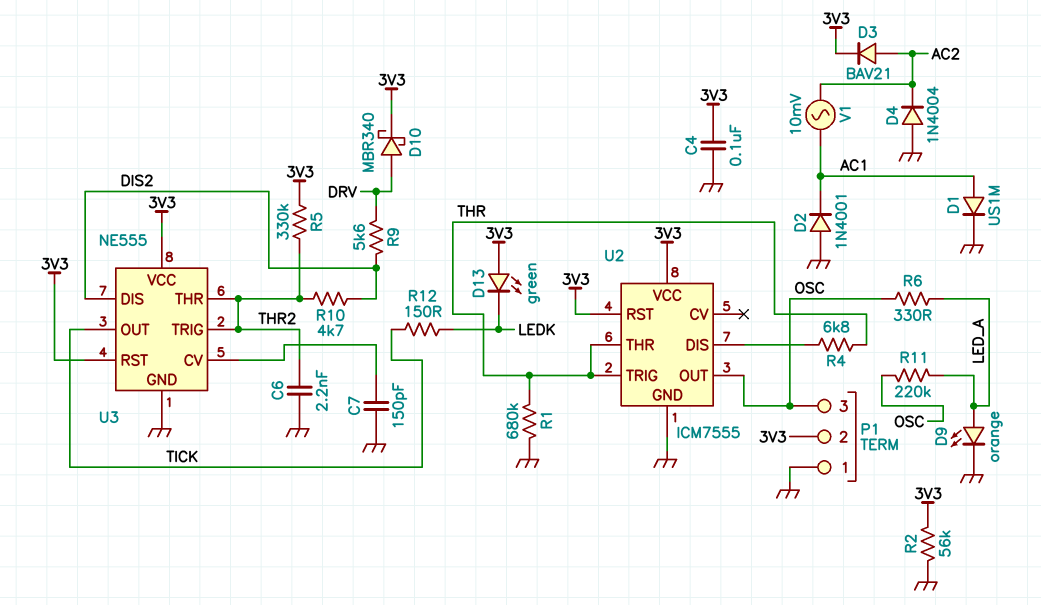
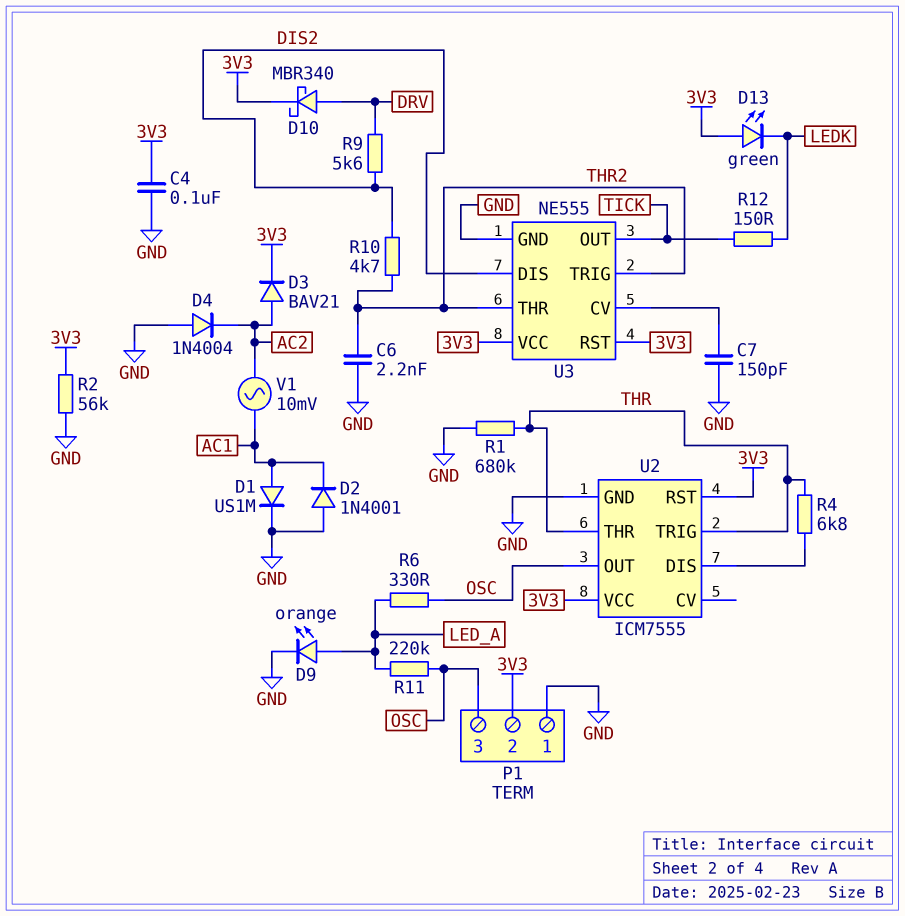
R5: 330k (3V3, THR2) -> none

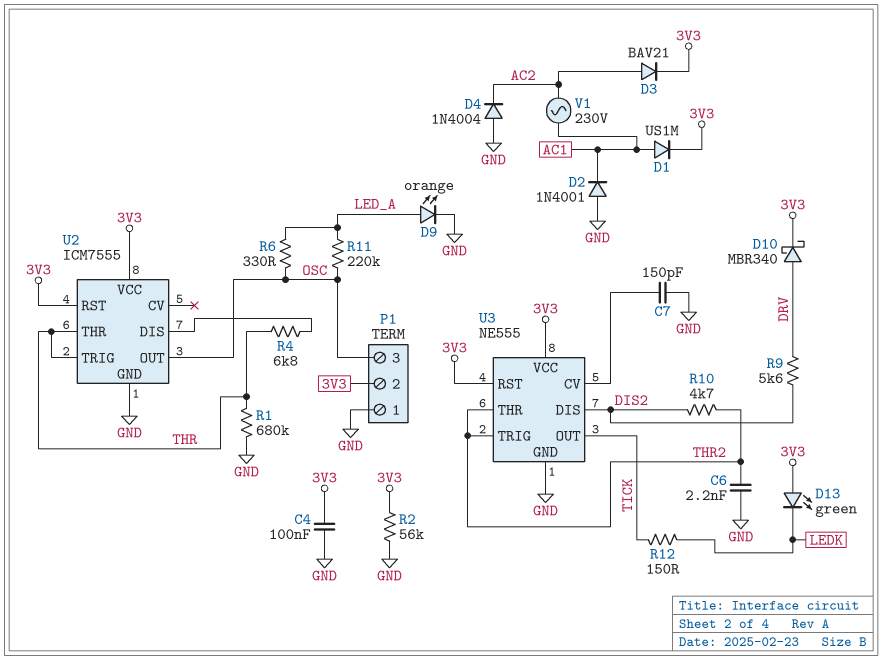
D1: diode US1M (A AC1, K GND) -> diode US1M (A AC1, K 3V3)
V1: AC 10mV (AC1, AC2) -> AC 230V (AC1, AC2)

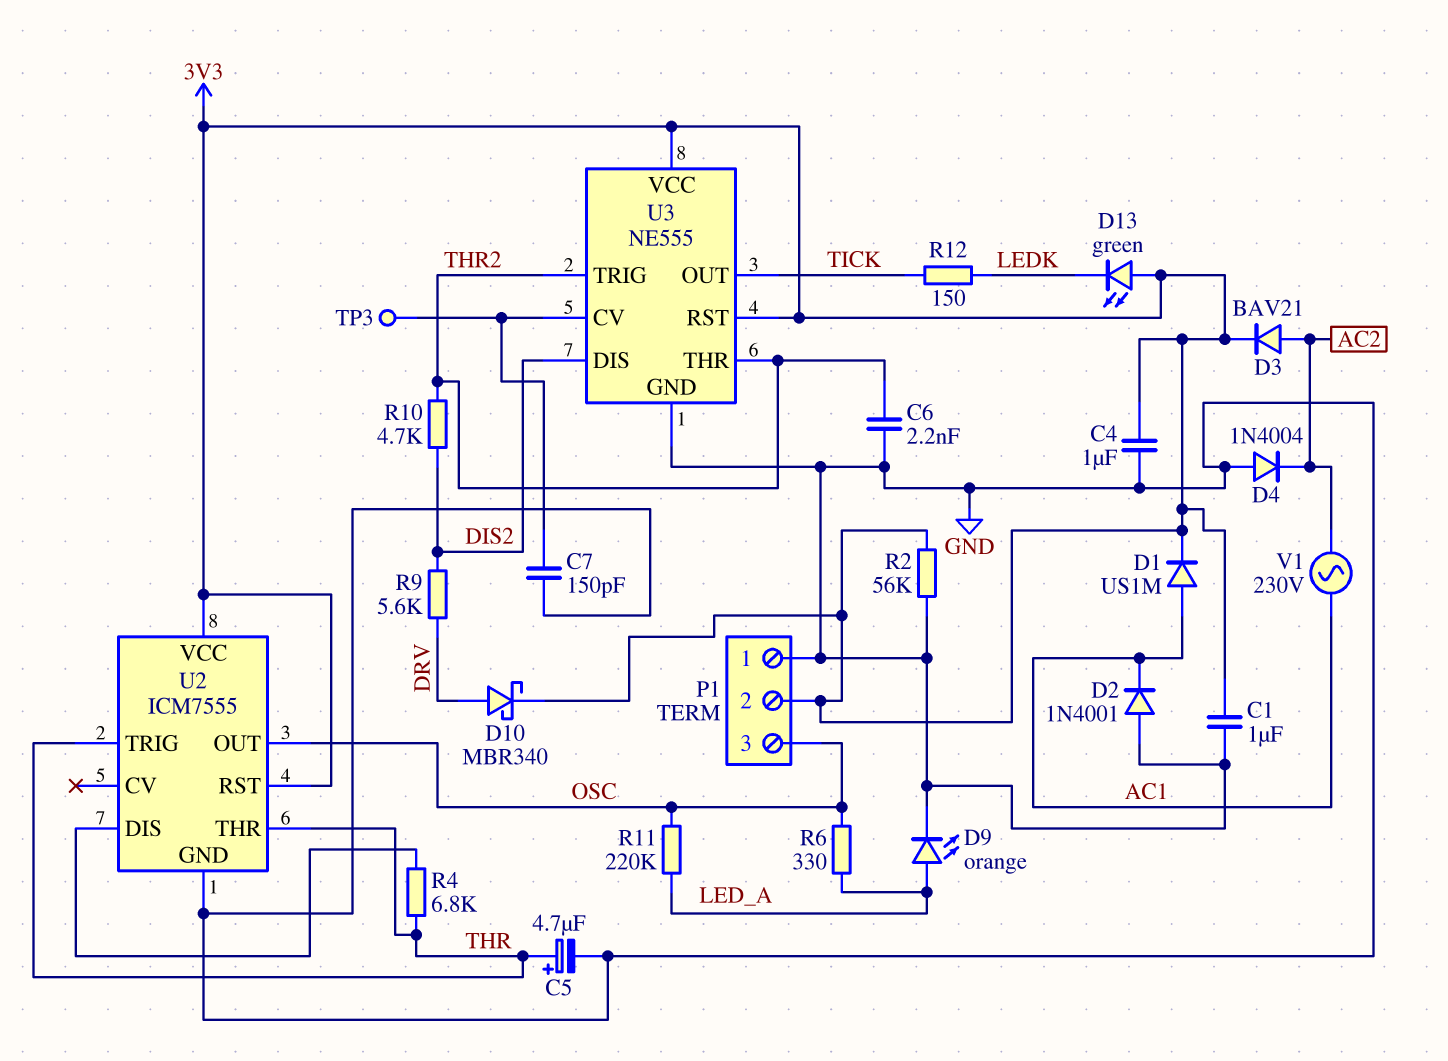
C1: none -> 1uF (3V3, GND)
C4: 100nF (3V3, GND) -> 1uF (3V3, GND)
C5: none -> 4.7uF (plus THR, minus GND)
R1: 680k (GND, THR) -> none
TP3: none -> test point (U3/CV)

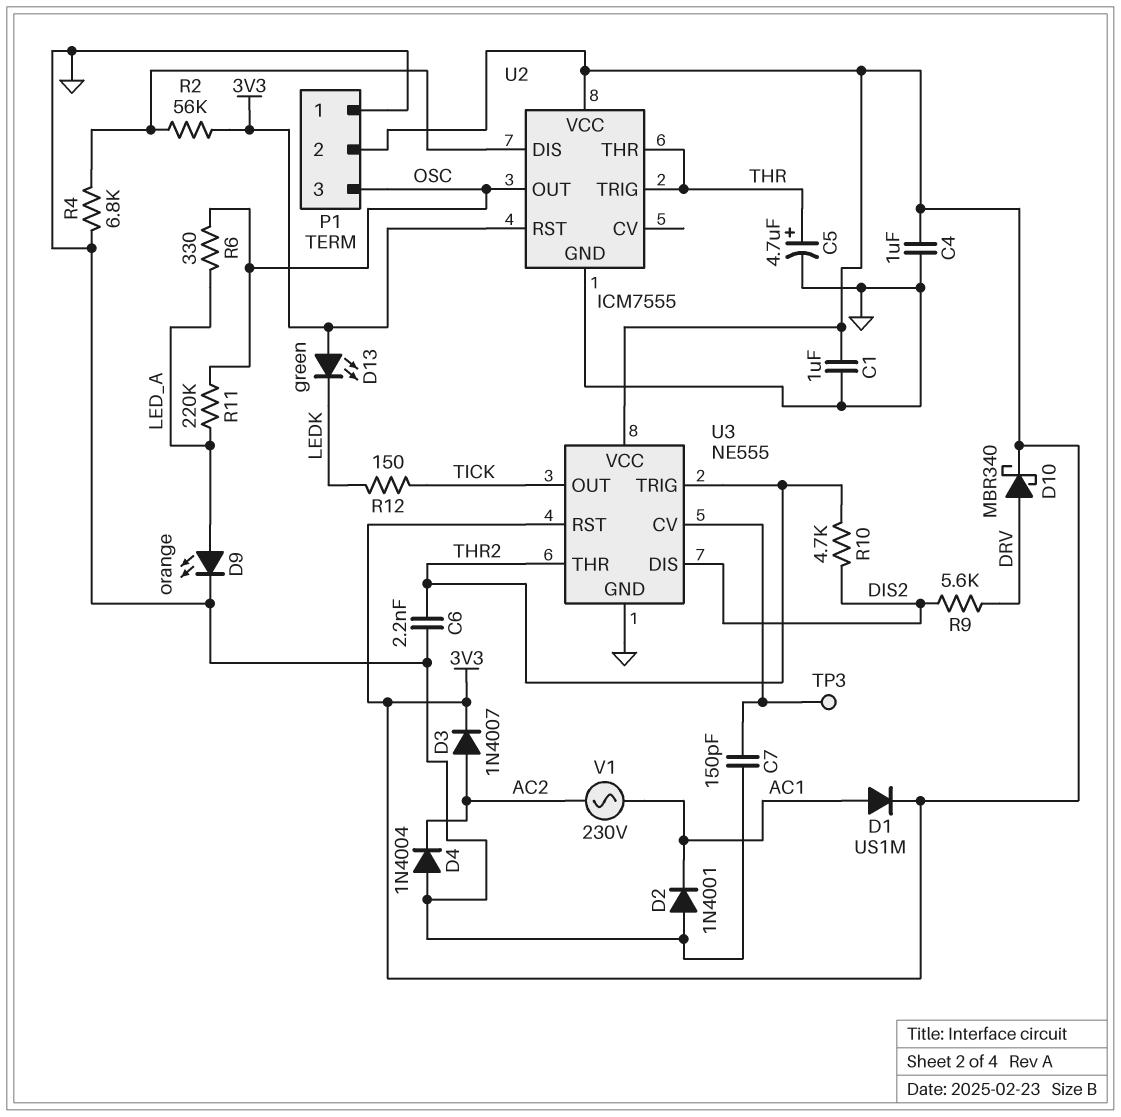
D3: diode BAV21 (A AC2, K 3V3) -> diode 1N4007 (A AC2, K 3V3)
R2: 56k (3V3, GND) -> 56k (3V3, U2/DIS)
R4: 6.8k (THR, U2/DIS) -> 6.8k (GND, U2/DIS)

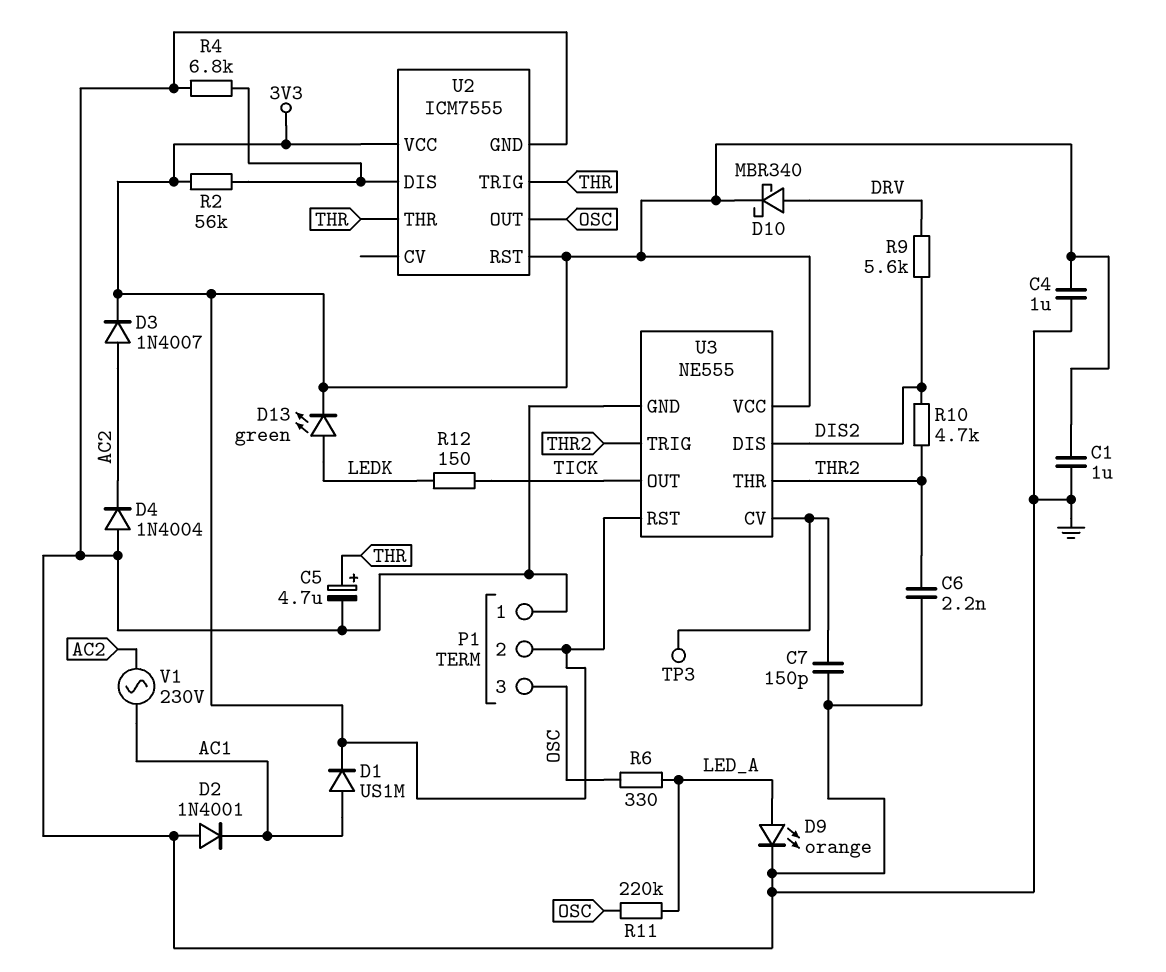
D13: LED green (A 3V3, K LEDK) -> LED green (A LEDK, K 3V3)

